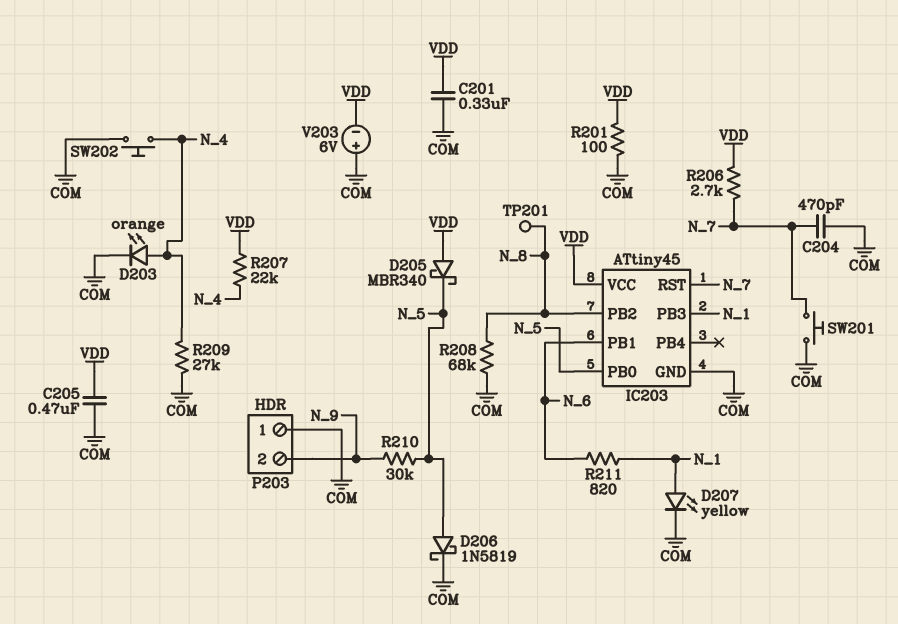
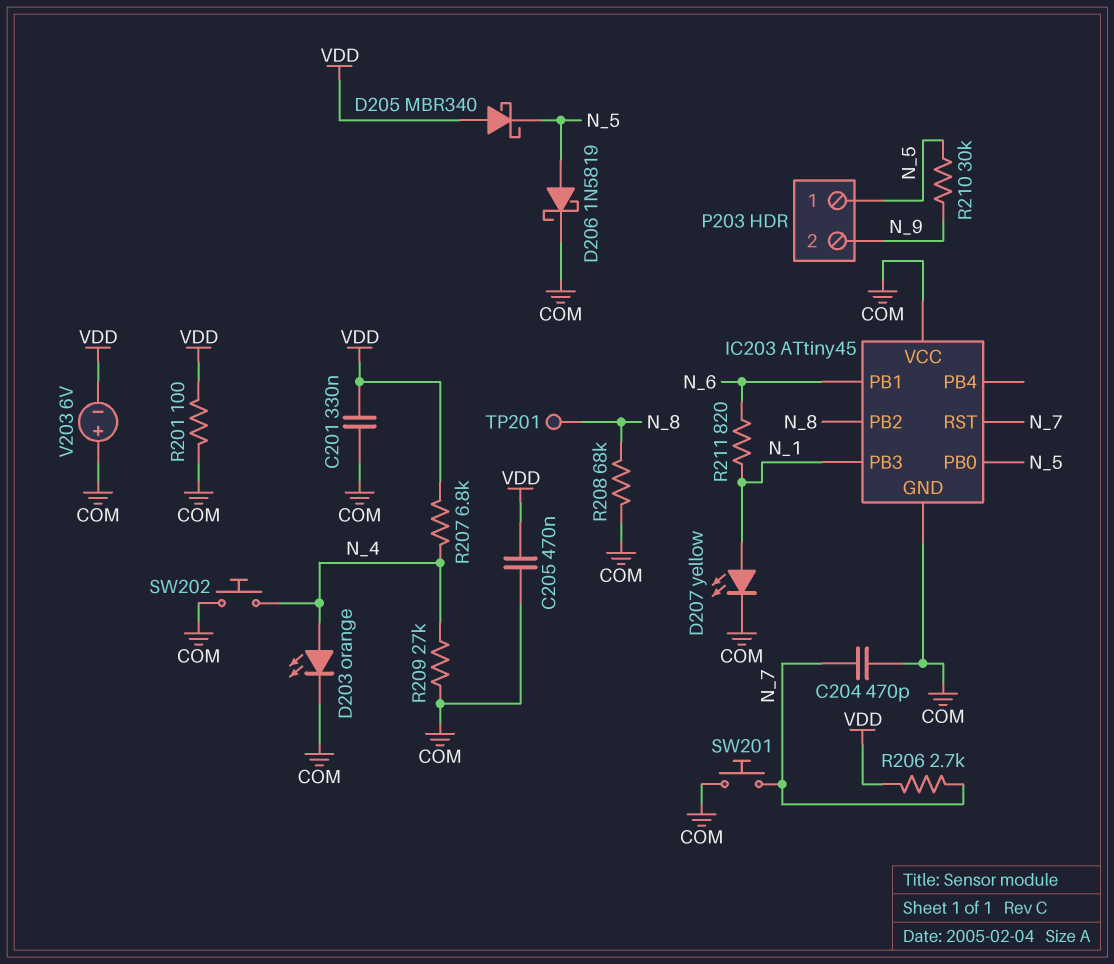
IC203 pin VCC: VDD -> COM
P203 pin 1: COM -> N_5
R207: 22k (N_4, VDD) -> 6.8k (N_4, VDD)

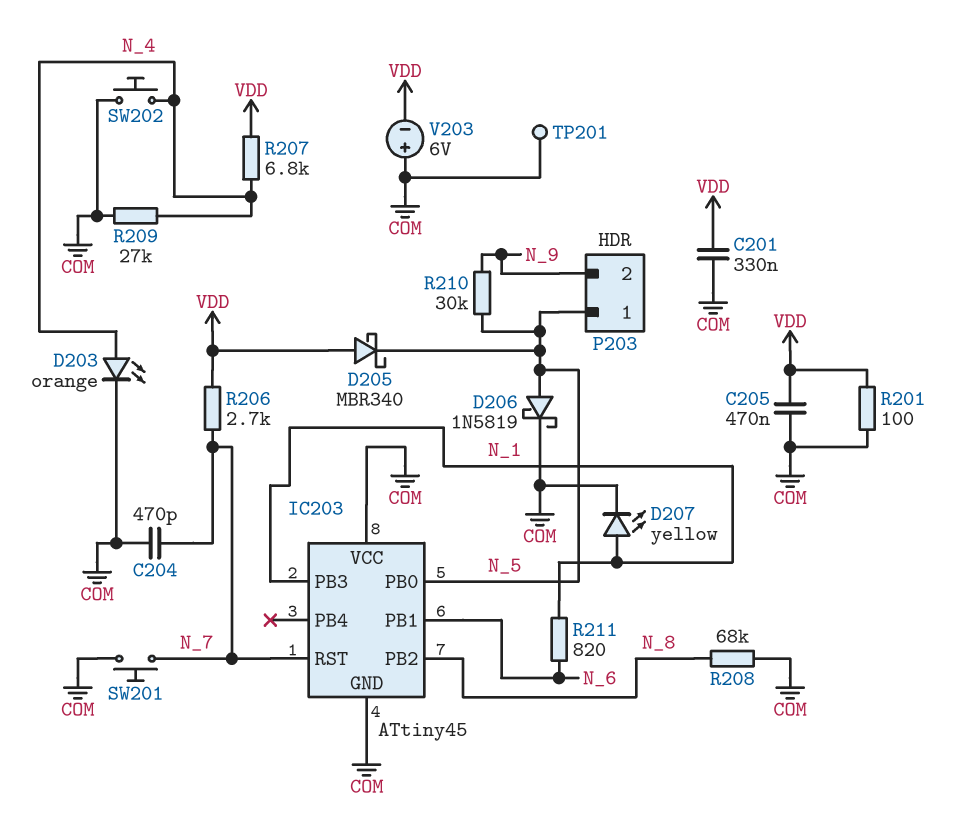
TP201: test point (N_8) -> test point (COM)

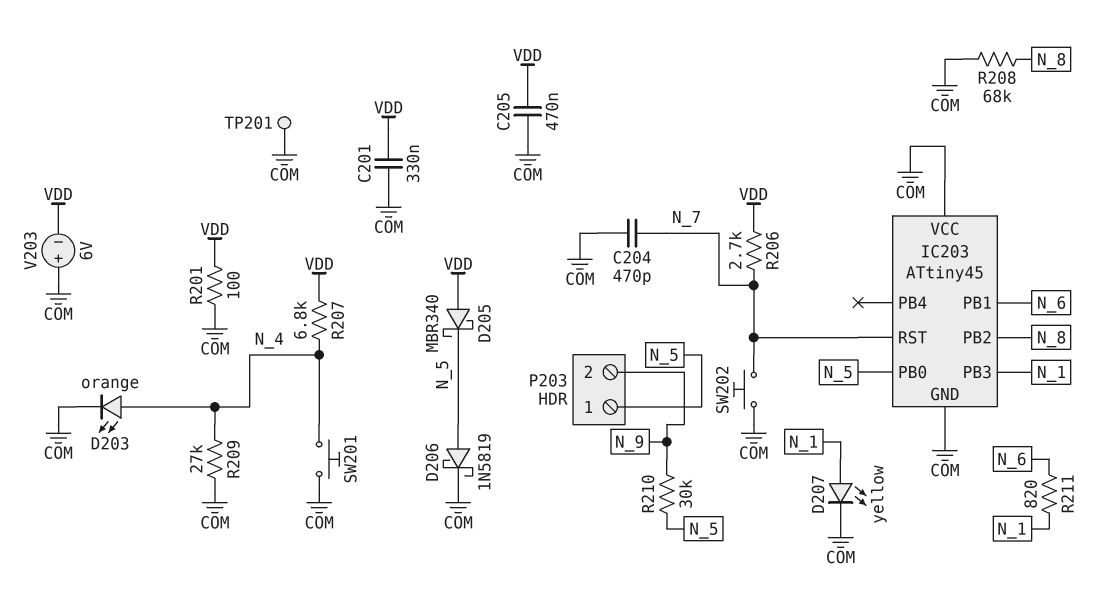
SW201: button (COM, N_7) -> button (COM, N_4)
SW202: button (COM, N_4) -> button (COM, N_7)

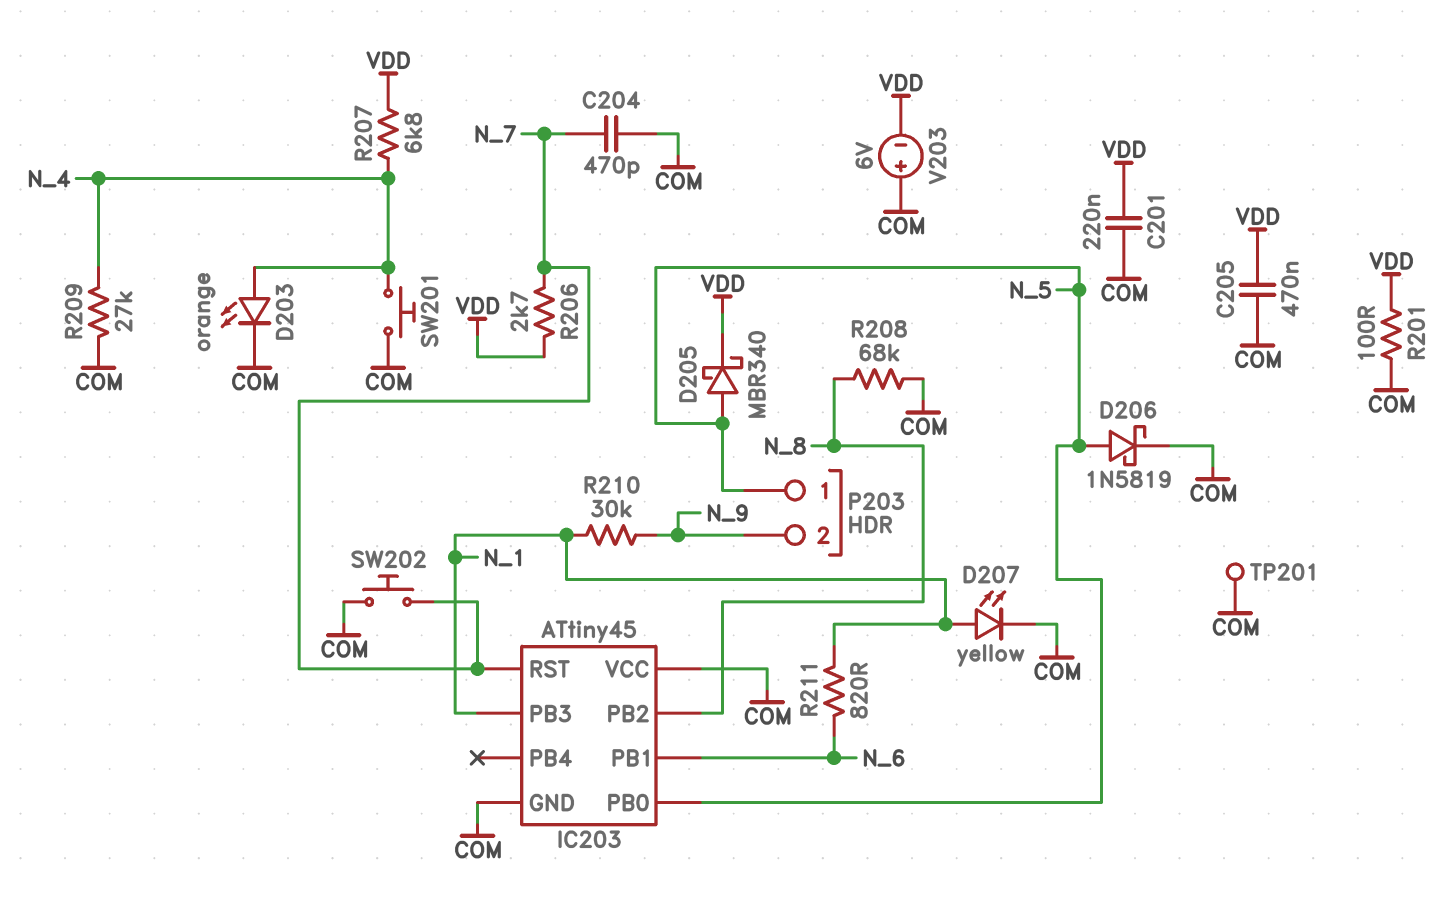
C201: 330nF (COM, VDD) -> 220nF (COM, VDD)
D205: schottky MBR340 (A VDD, K N_5) -> schottky MBR340 (A N_5, K VDD)
R210: 30k (N_5, N_9) -> 30k (N_1, N_9)

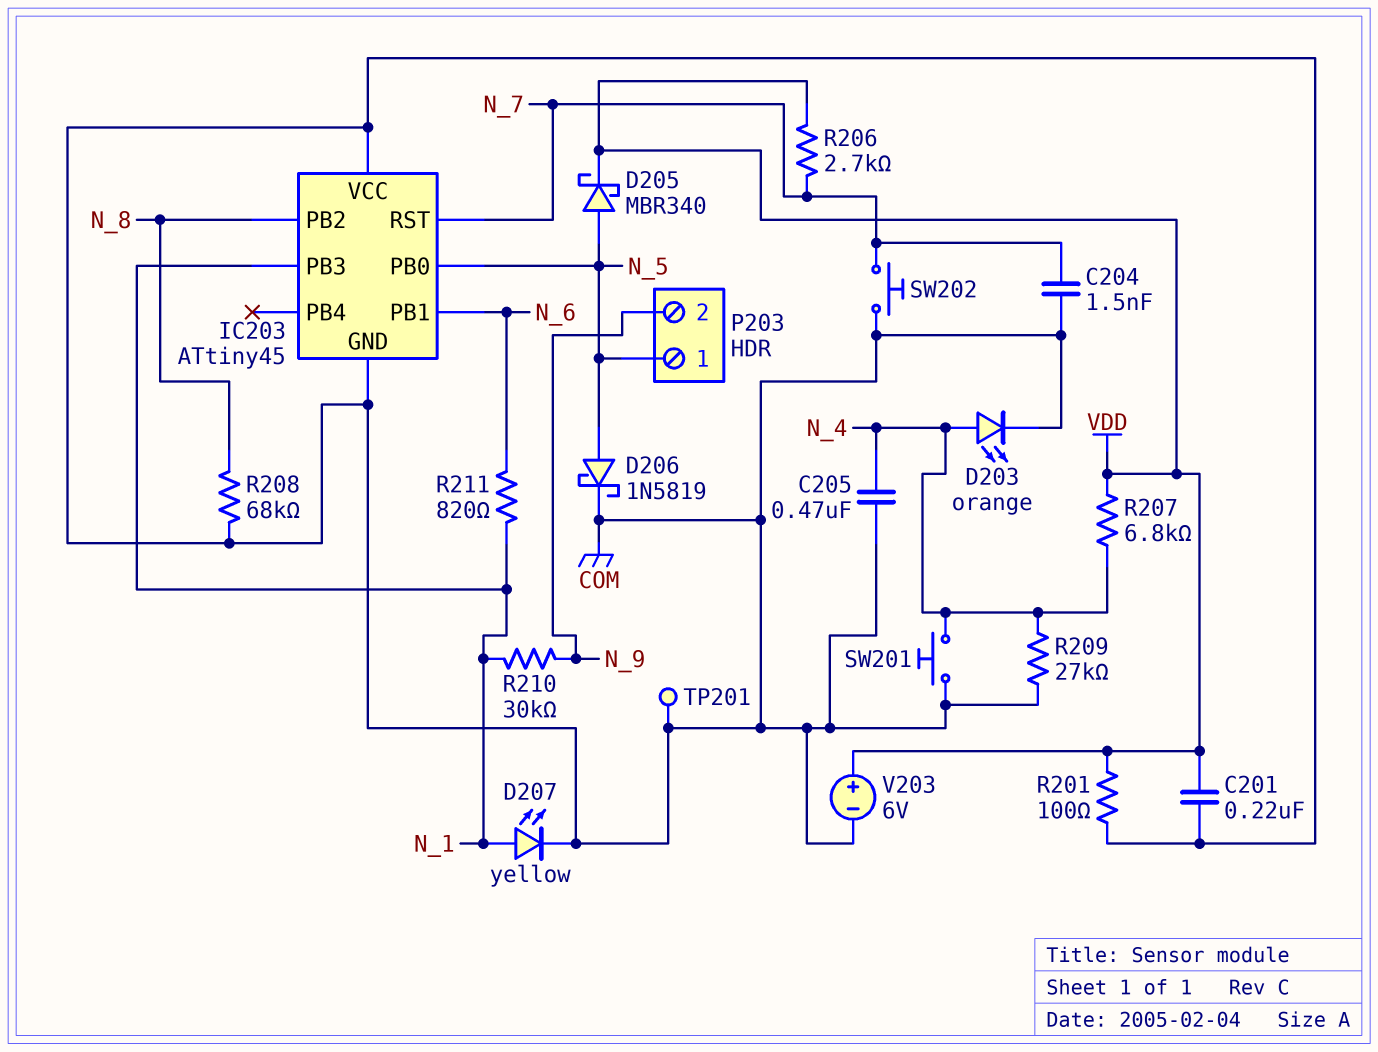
C204: 470pF (COM, N_7) -> 1.5nF (COM, N_7)
C205: 470nF (COM, VDD) -> 470nF (COM, N_4)
V203: 6V (plus COM, minus VDD) -> 6V (plus VDD, minus COM)

